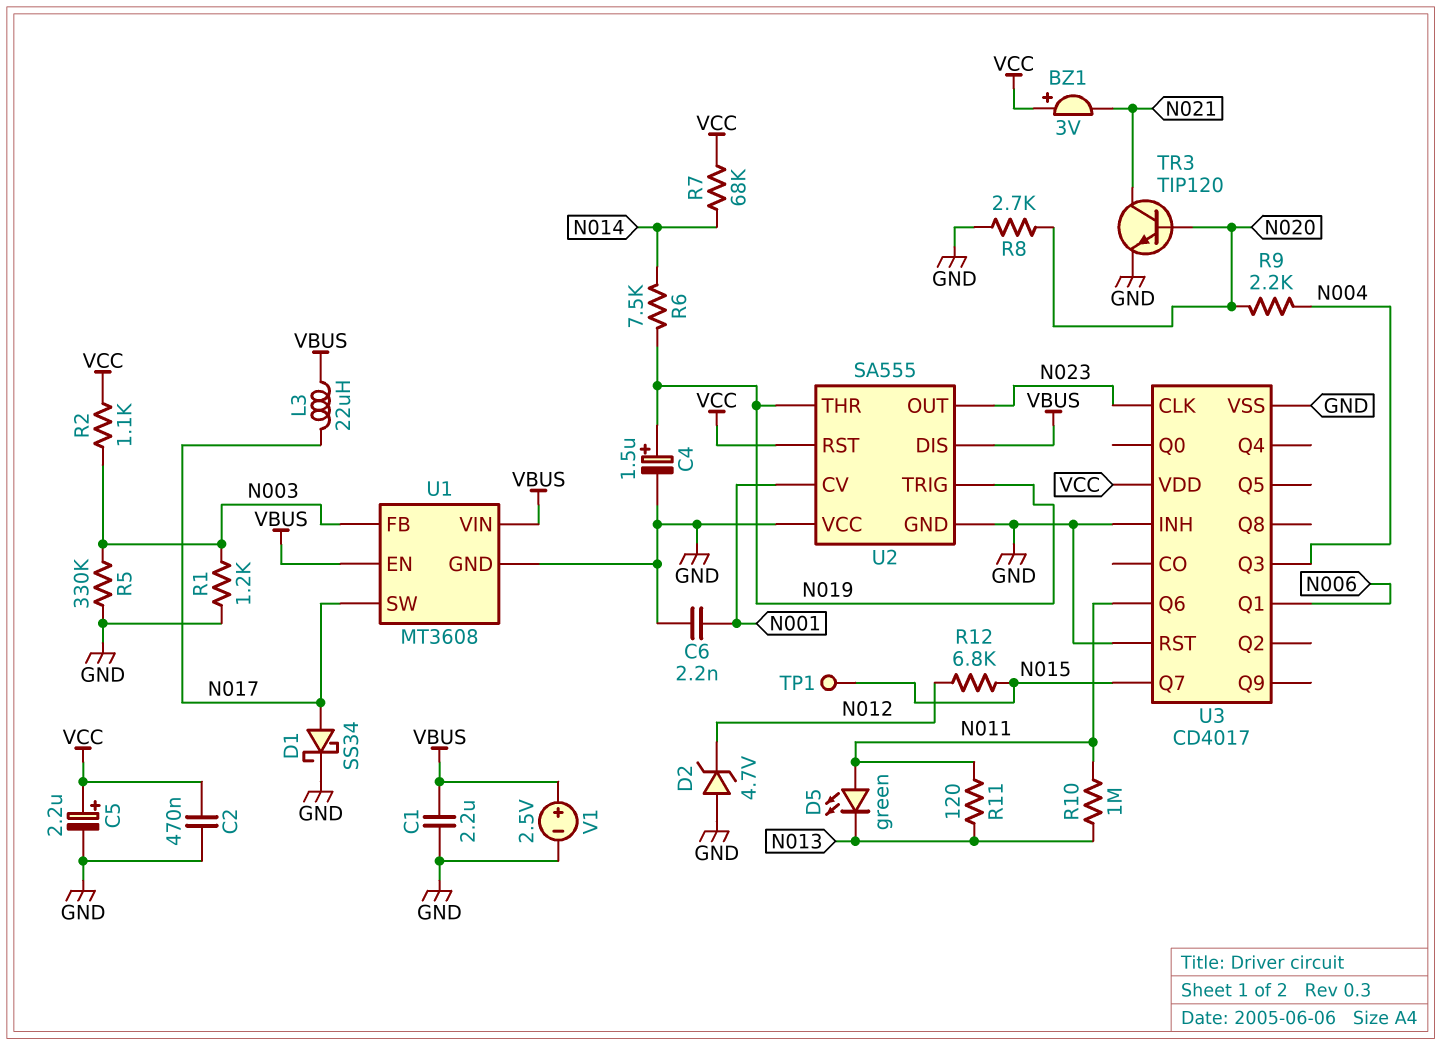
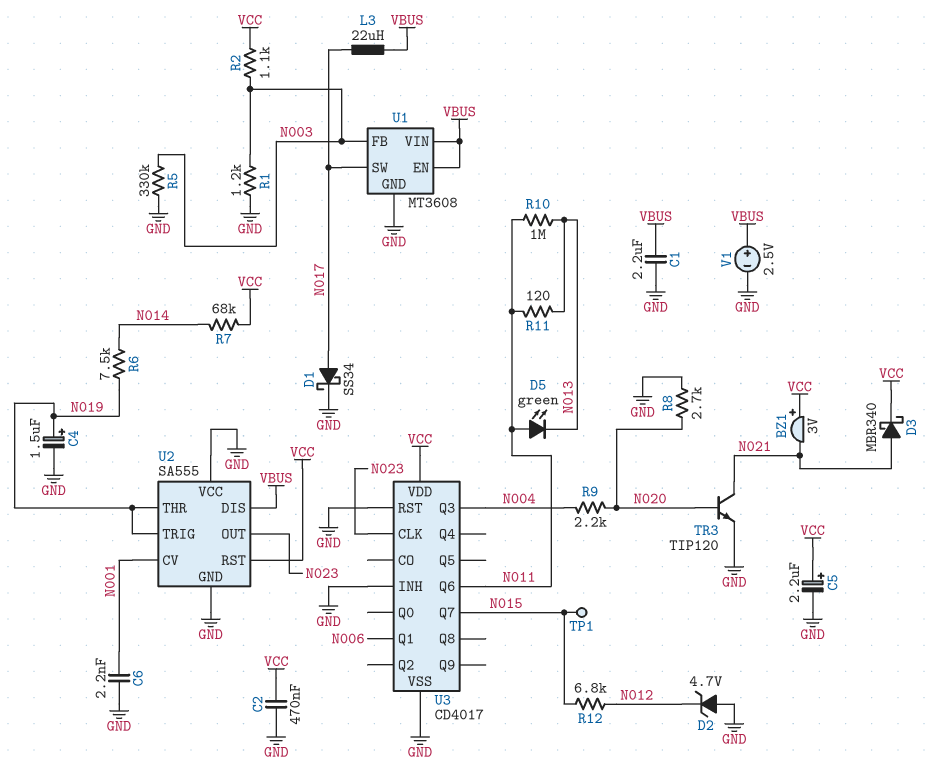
D3: none -> schottky MBR340 (A N021, K VCC)

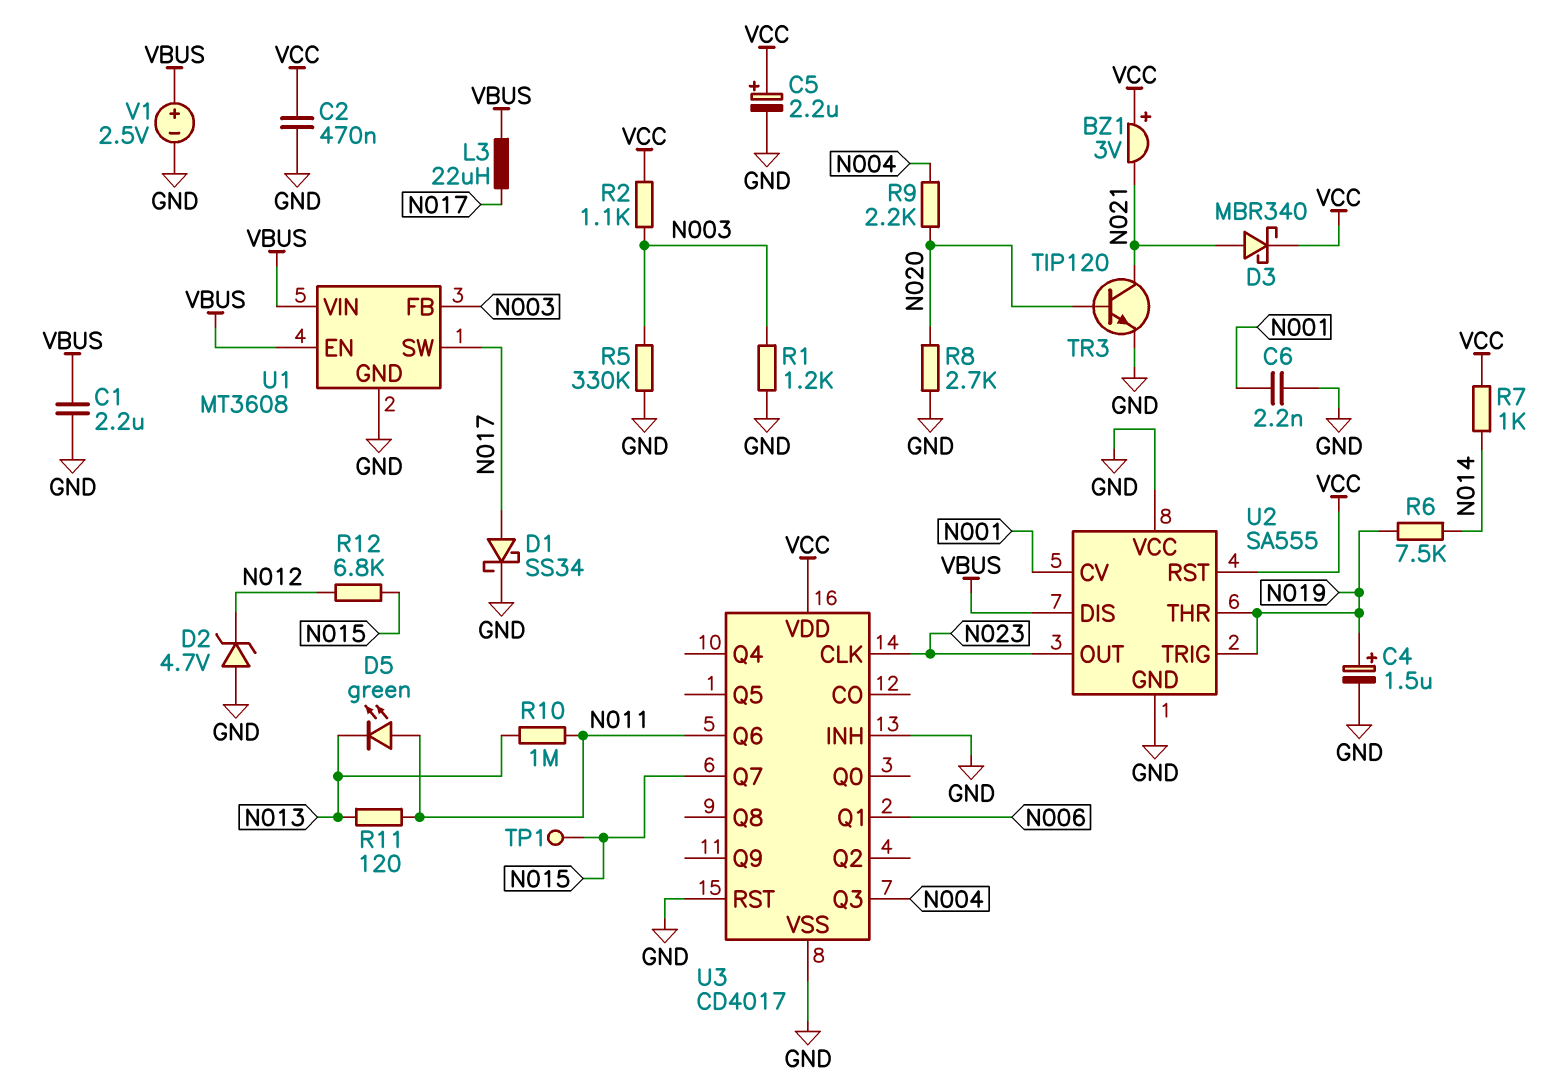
R7: 68k (N014, VCC) -> 1k (N014, VCC)

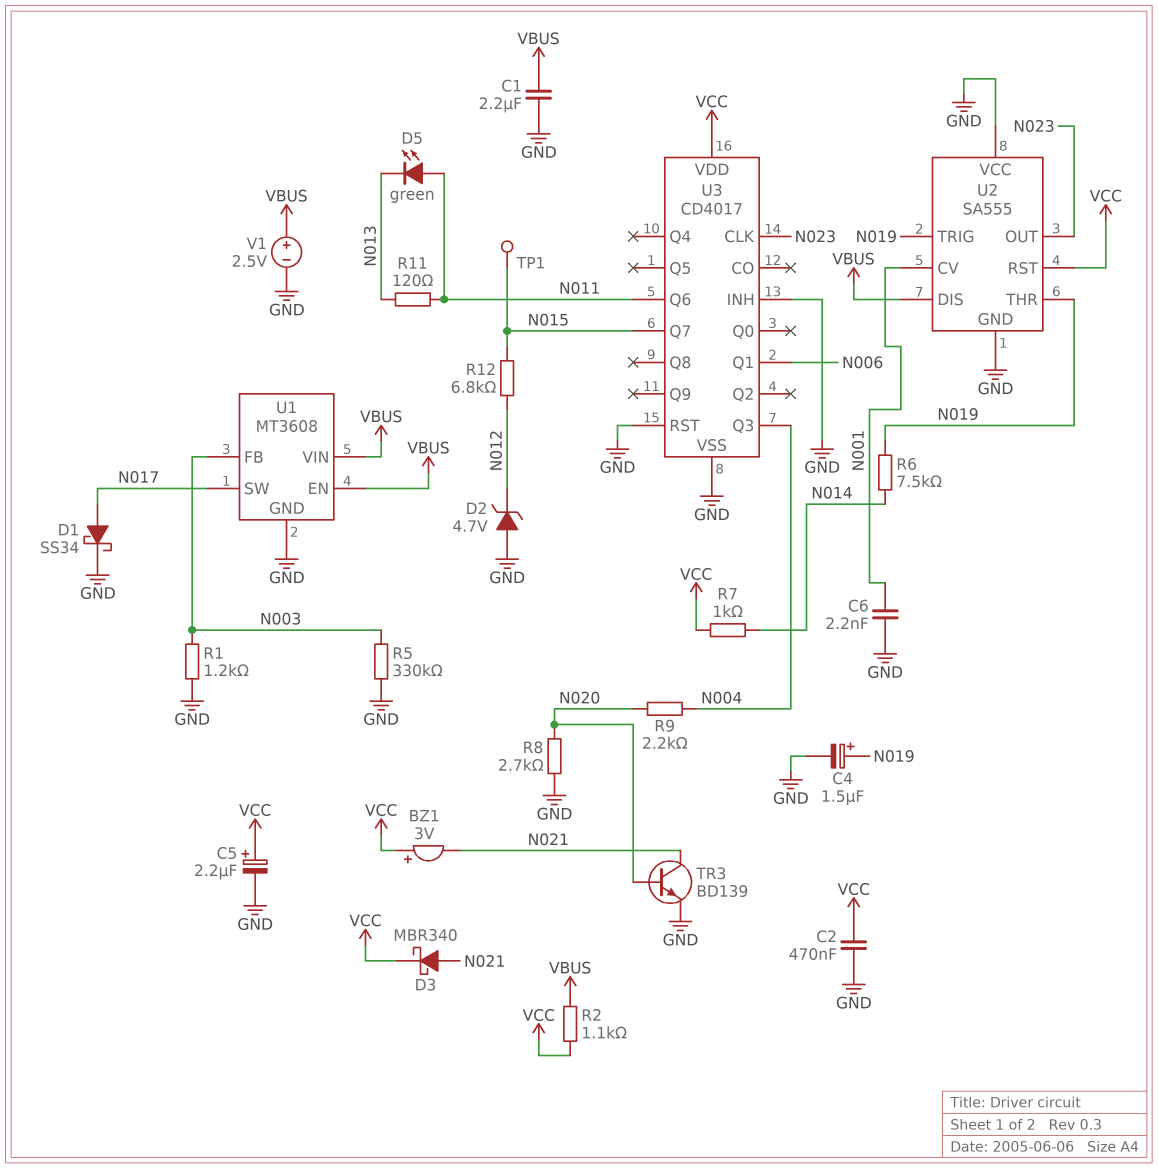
L3: 22uH (N017, VBUS) -> none
R2: 1.1k (N003, VCC) -> 1.1k (VBUS, VCC)
R10: 1M (N011, N013) -> none
TR3: NPN TIP120 (B N020, C N021, E GND) -> NPN BD139 (B N020, C N021, E GND)

